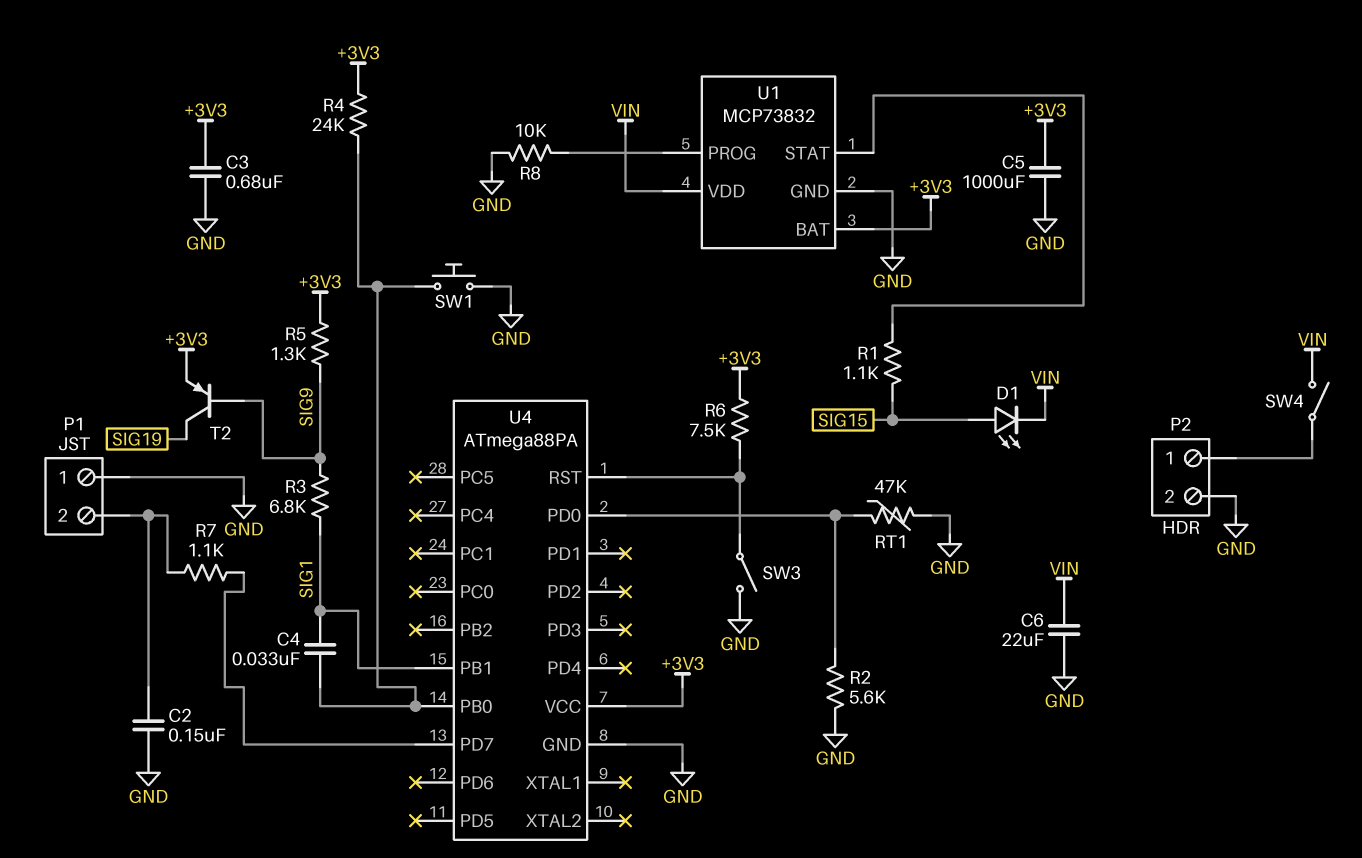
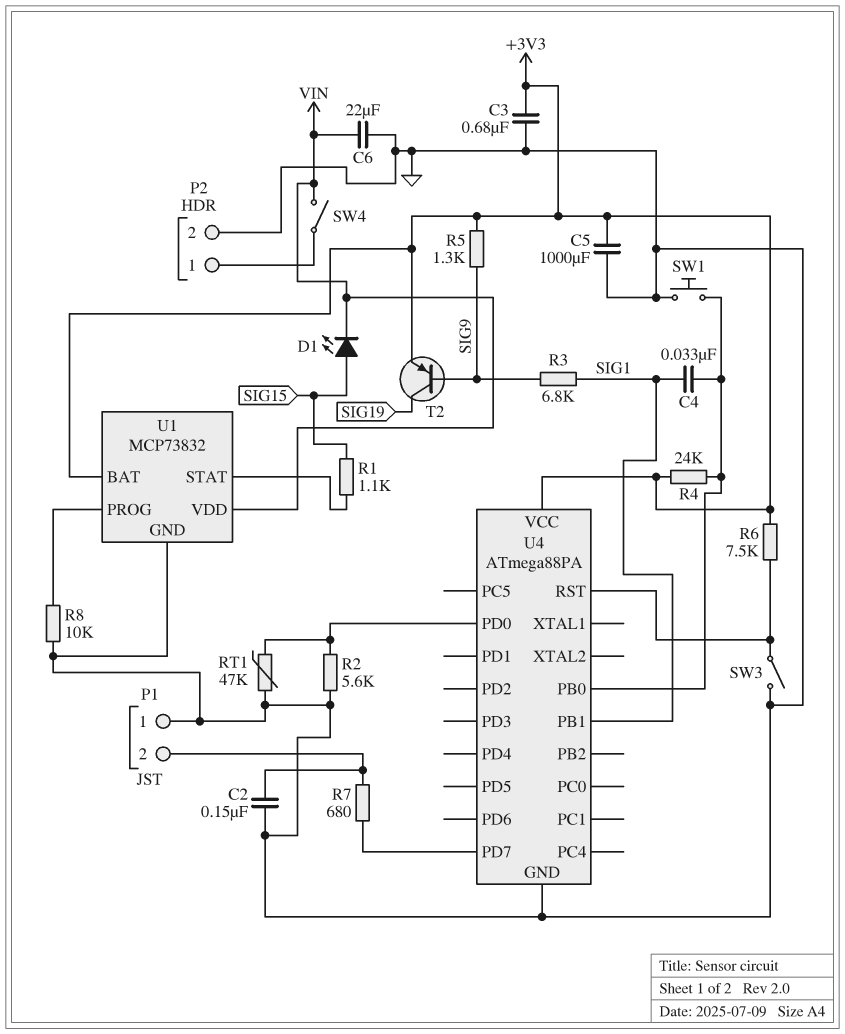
R7: 1.1k (P1/2, U4/PD7) -> 680 (P1/2, U4/PD7)

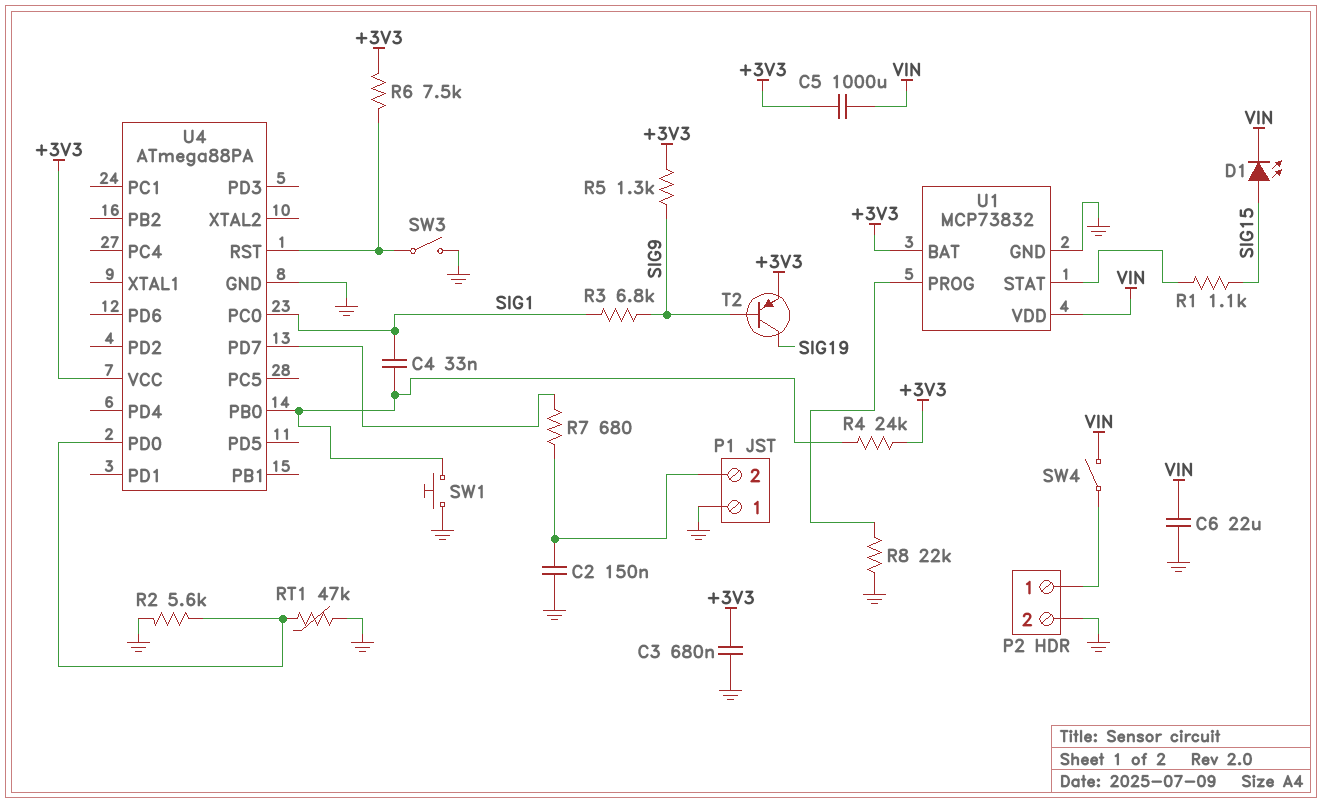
C5: 1000uF (+3V3, GND) -> 1000uF (+3V3, VIN)
R8: 10k (GND, U1/PROG) -> 22k (GND, U1/PROG)
U4 pin PB1: SIG1 -> none
U4 pin PC0: none -> SIG1

